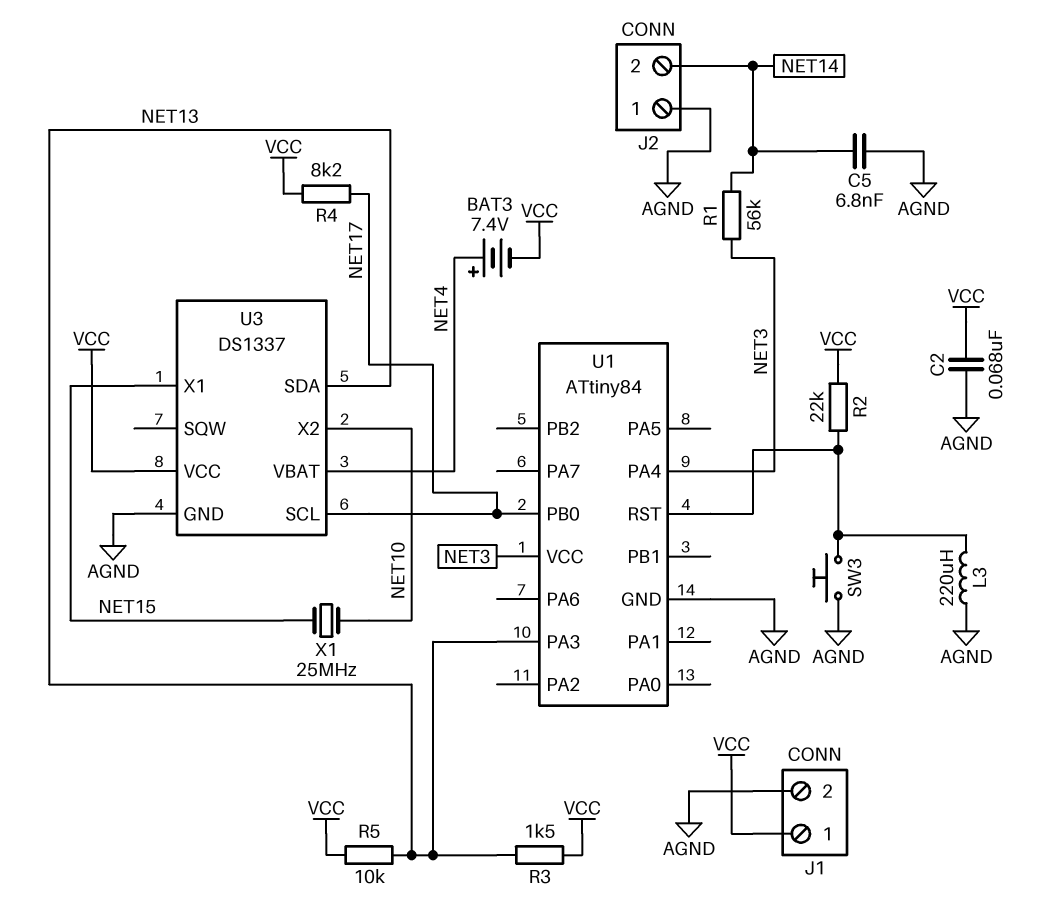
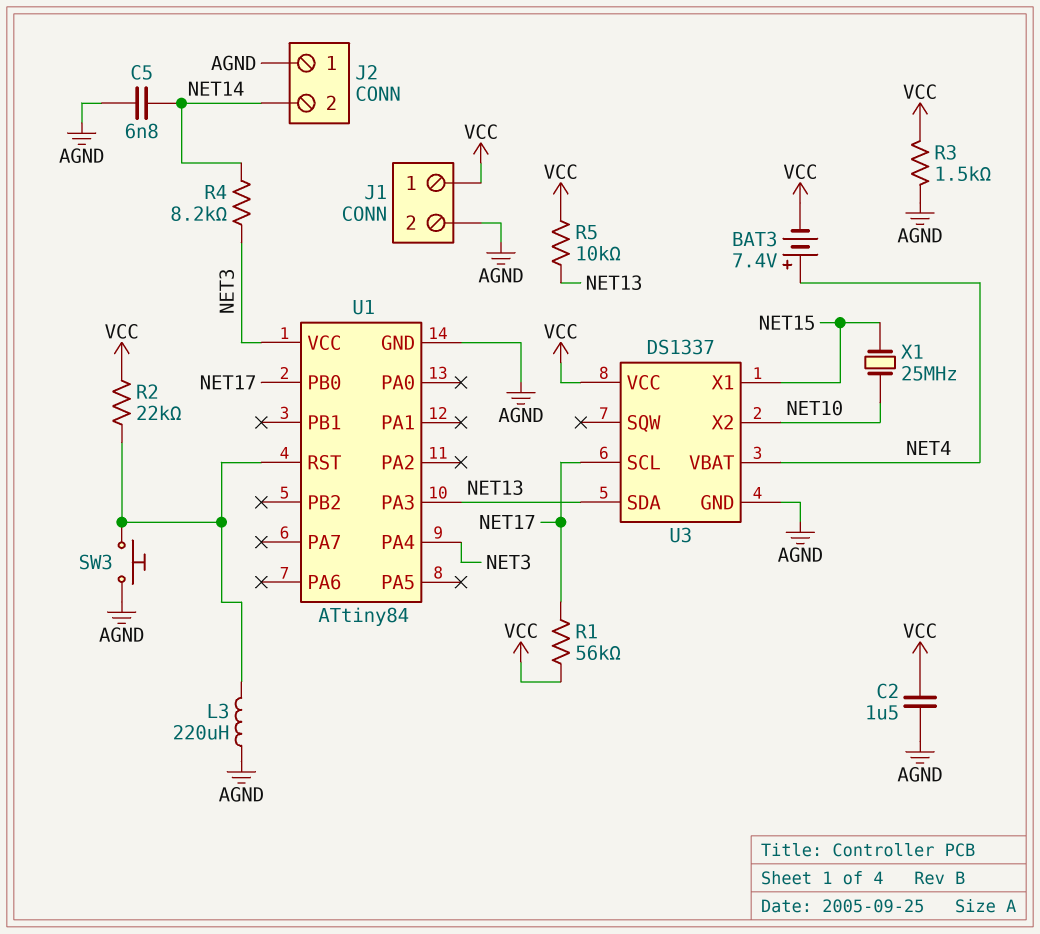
C2: 68nF (AGND, VCC) -> 1.5uF (AGND, VCC)
R1: 56k (NET3, NET14) -> 56k (NET17, VCC)
R3: 1.5k (NET13, VCC) -> 1.5k (AGND, VCC)
R4: 8.2k (NET17, VCC) -> 8.2k (NET3, NET14)

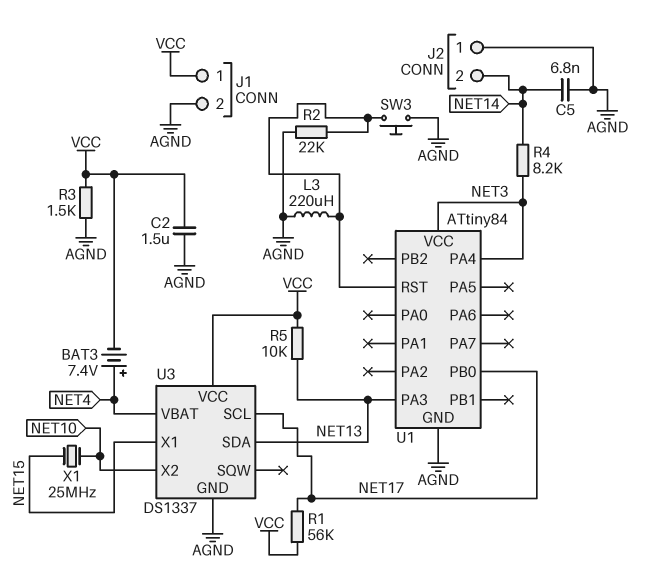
R2: 22k (U1/RST, VCC) -> 22k (AGND, U1/RST)

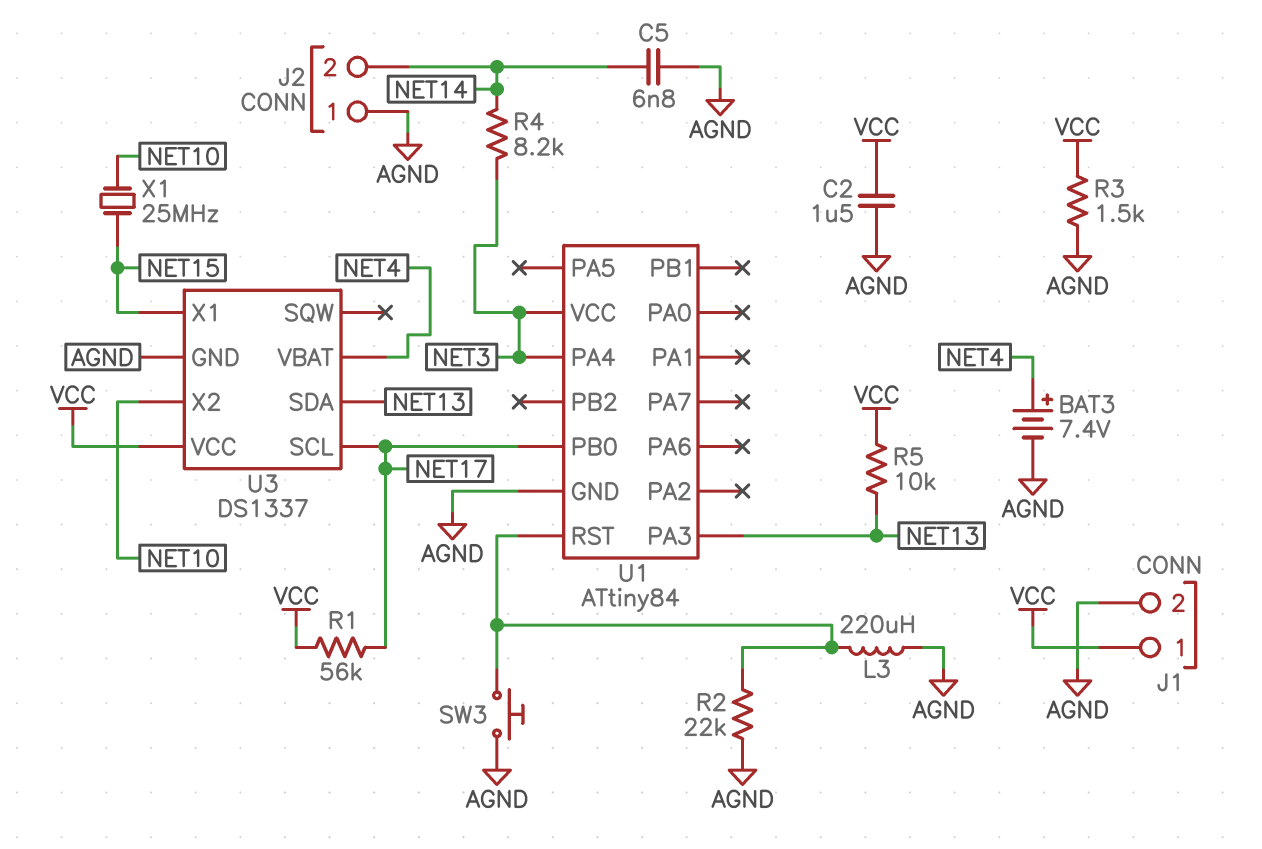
BAT3: 7.4V (plus NET4, minus VCC) -> 7.4V (plus NET4, minus AGND)

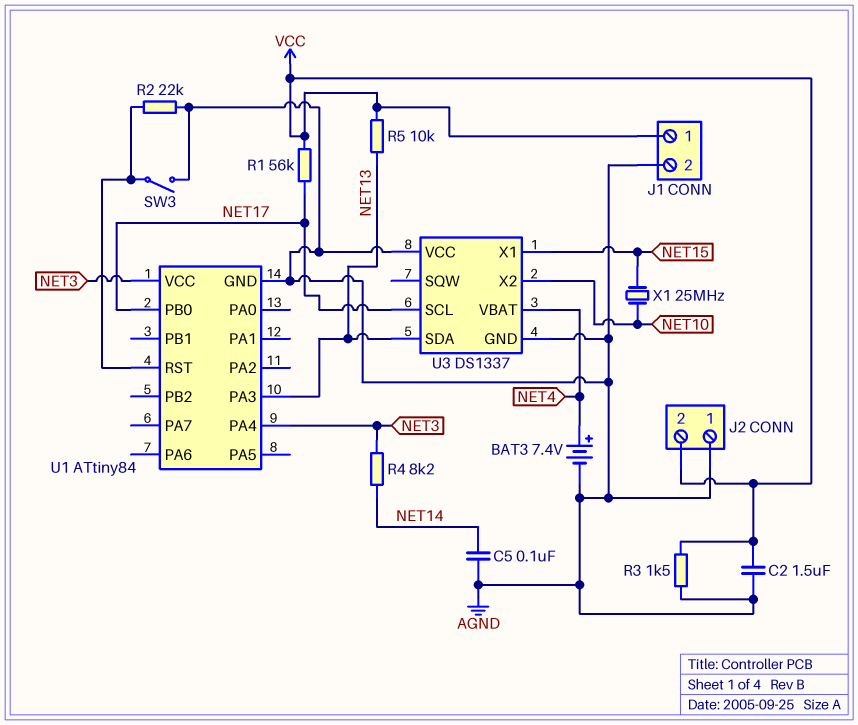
C5: 6.8nF (AGND, NET14) -> 100nF (AGND, NET14)
J2 pin 2: NET14 -> VCC
L3: 220uH (AGND, U1/RST) -> none
SW3: button (AGND, U1/RST) -> switch (AGND, U1/RST)
U3 pin VCC: VCC -> AGND

